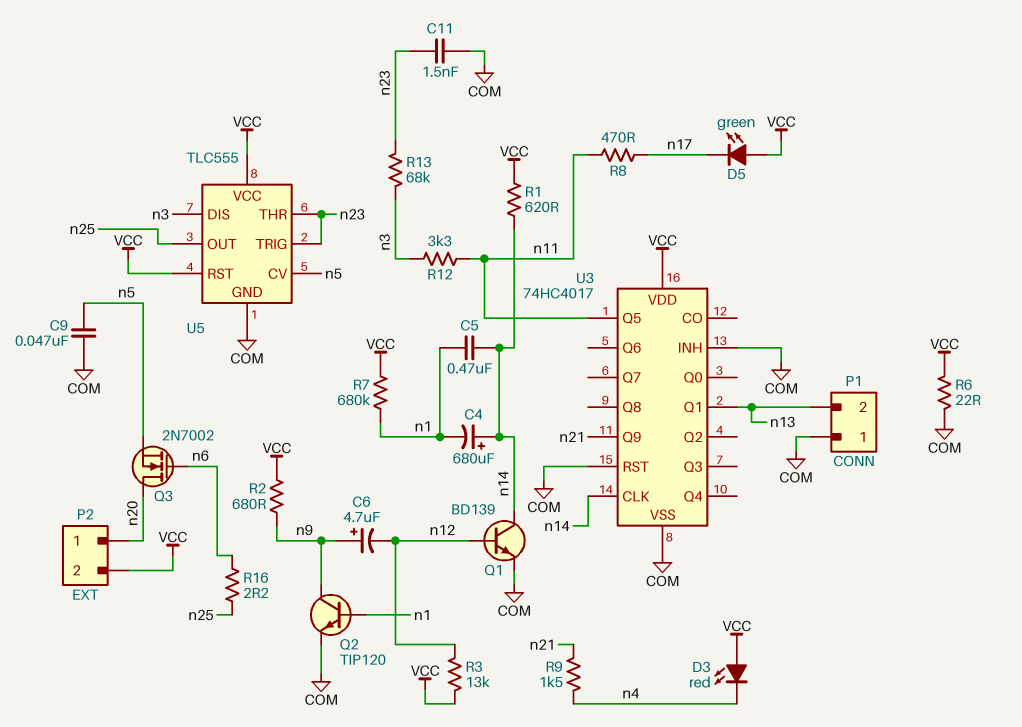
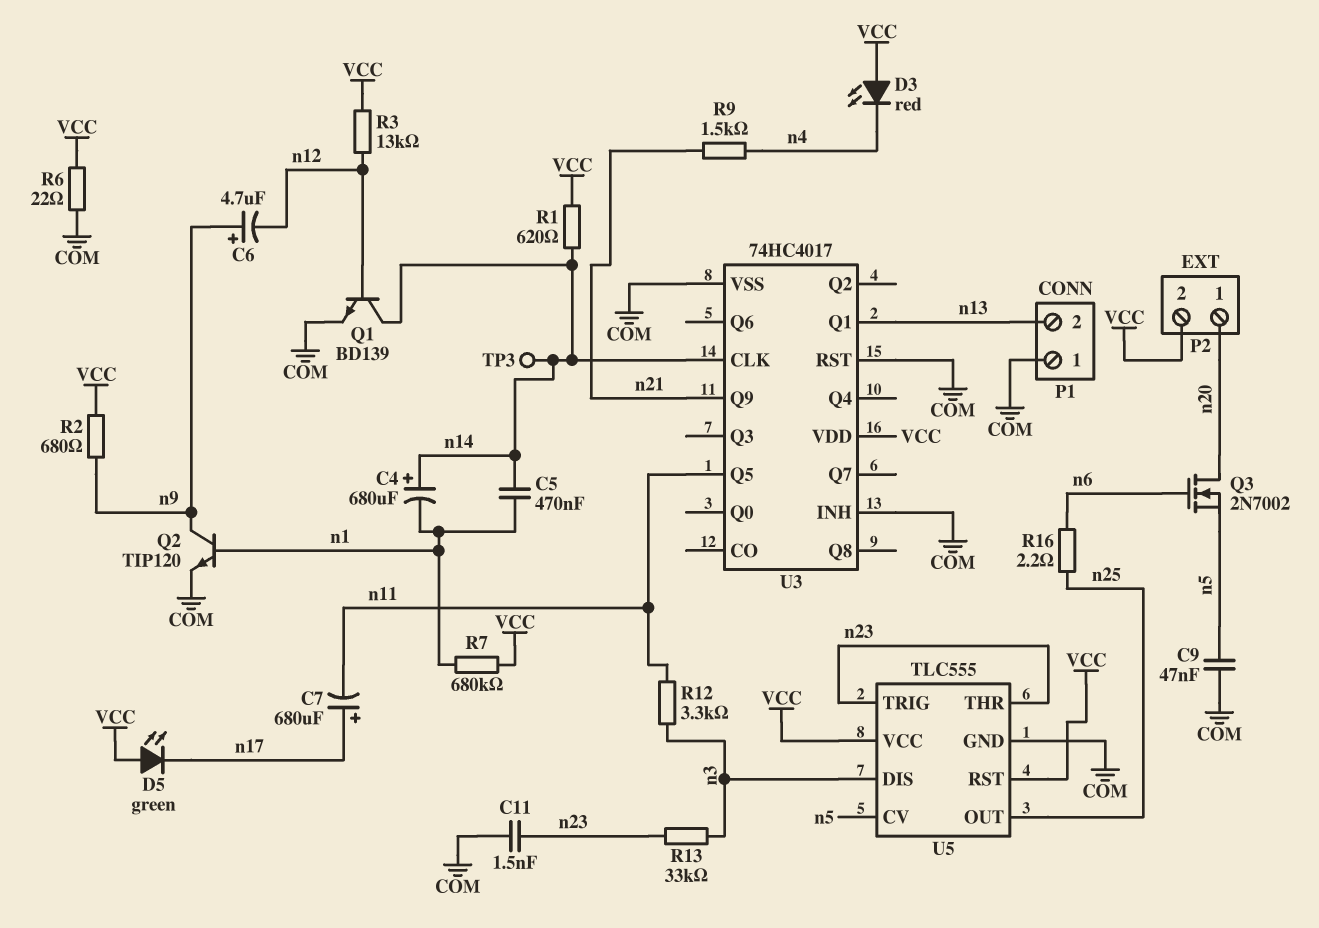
C7: none -> 680uF (plus n17, minus n11)
R8: 470 (n11, n17) -> none
R13: 68k (n3, n23) -> 33k (n3, n23)
TP3: none -> test point (n14)

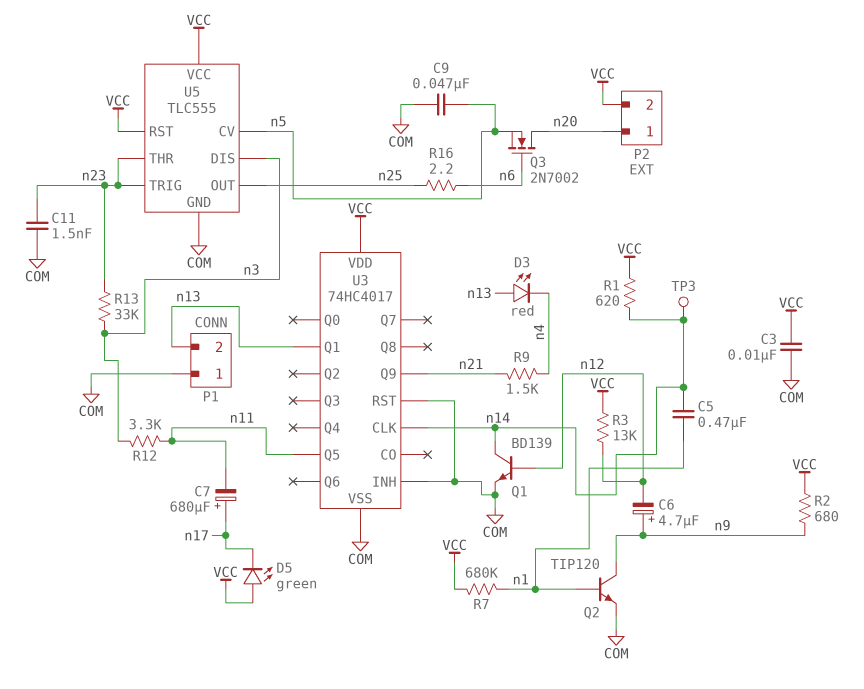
C3: none -> 10nF (COM, VCC)
C4: 680uF (plus n14, minus n1) -> none
D3: LED red (A VCC, K n4) -> LED red (A n13, K n4)
R6: 22 (COM, VCC) -> none

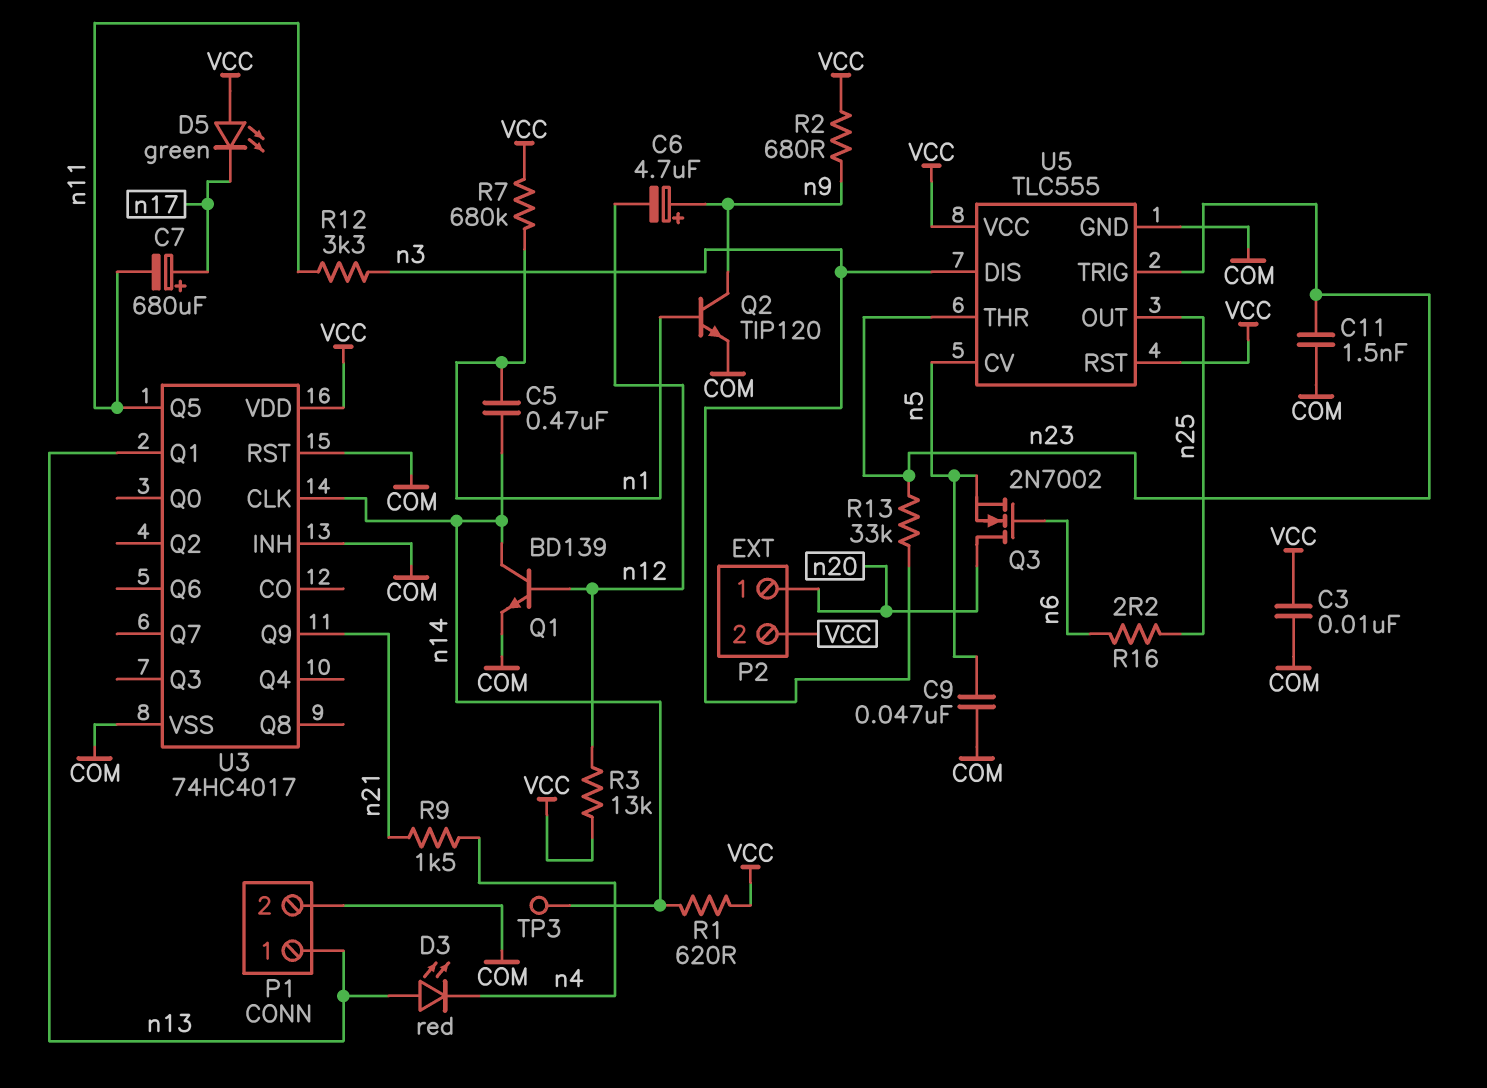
P1 pin 1: COM -> n13
P1 pin 2: n13 -> COM

